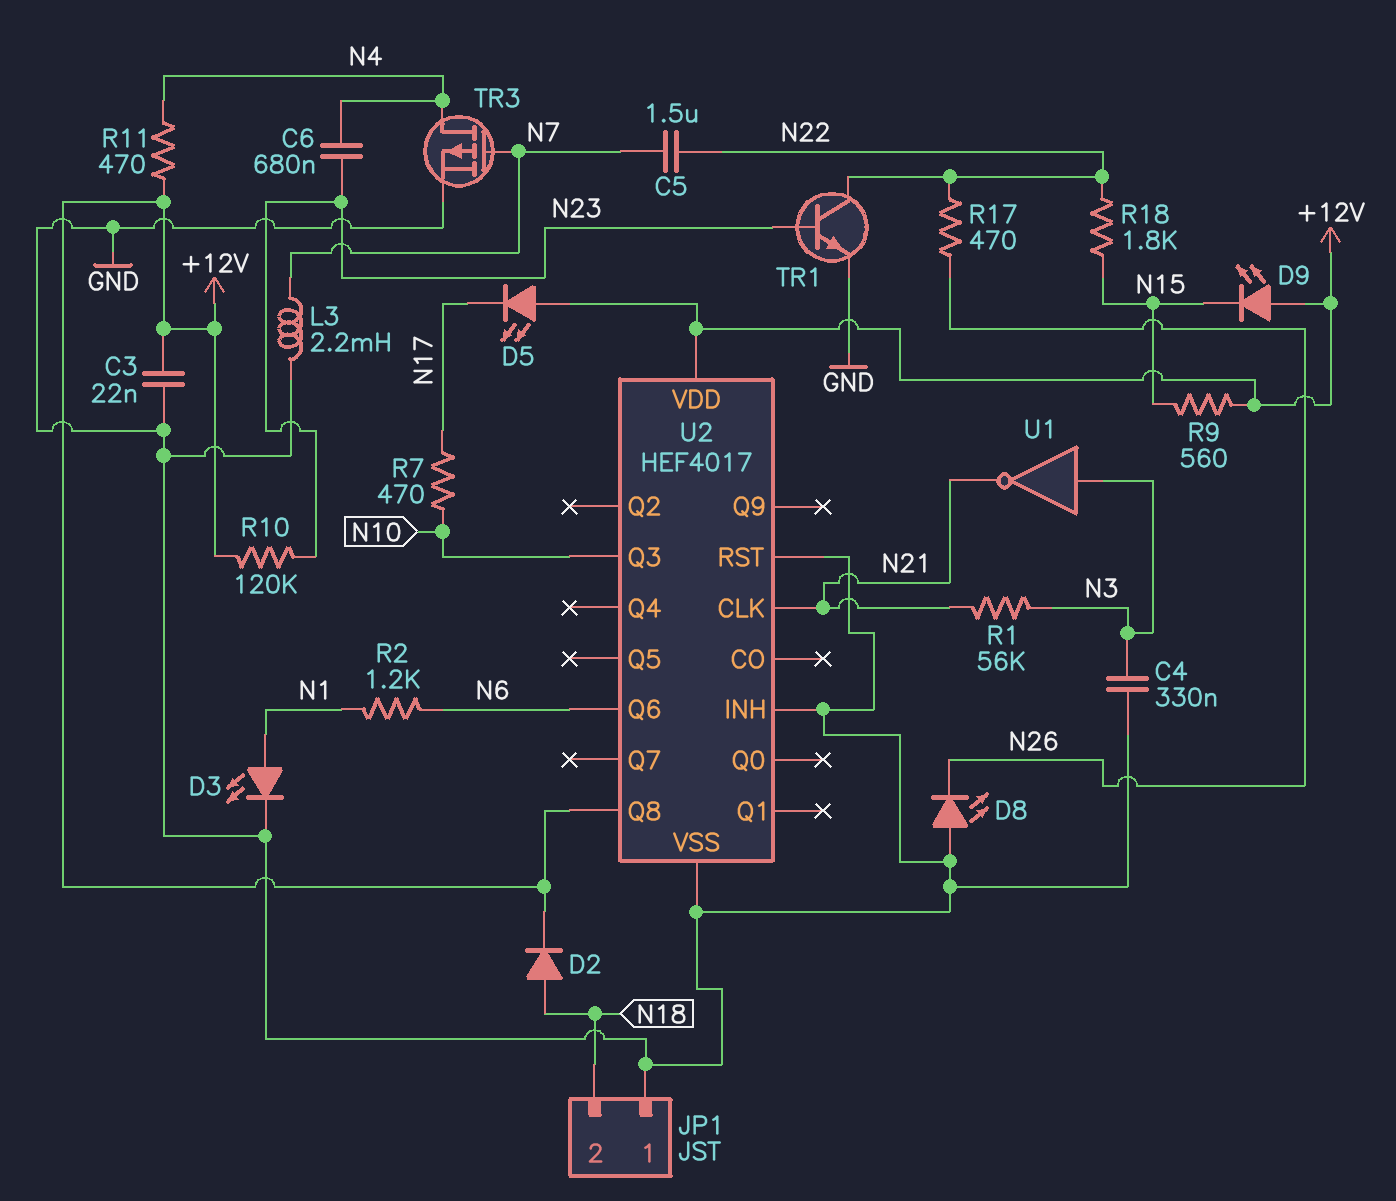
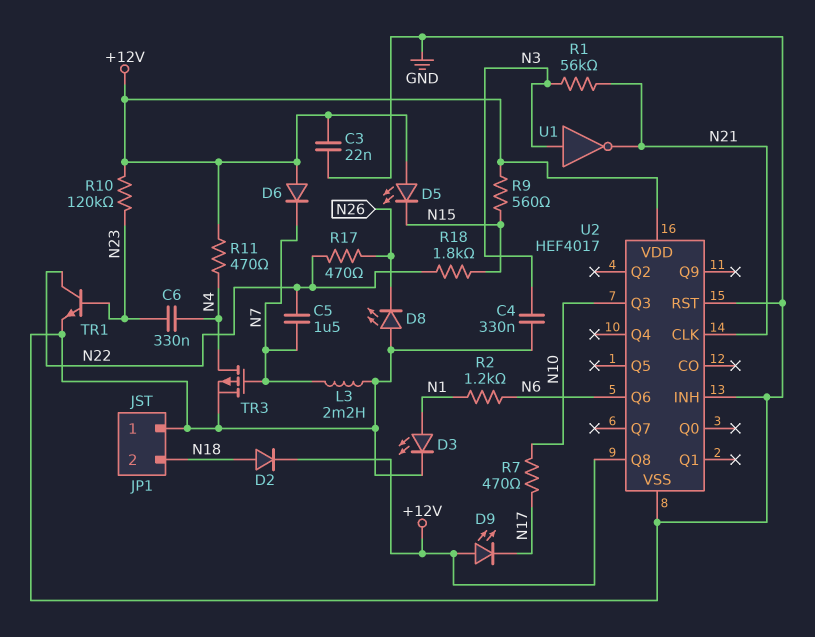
C6: 680nF (N4, N23) -> 330nF (N4, N23)
D5: LED (A +12V, K N17) -> LED (A +12V, K N15)
D6: none -> diode (A +12V, K N7)
D9: LED (A +12V, K N15) -> LED (A +12V, K N17)

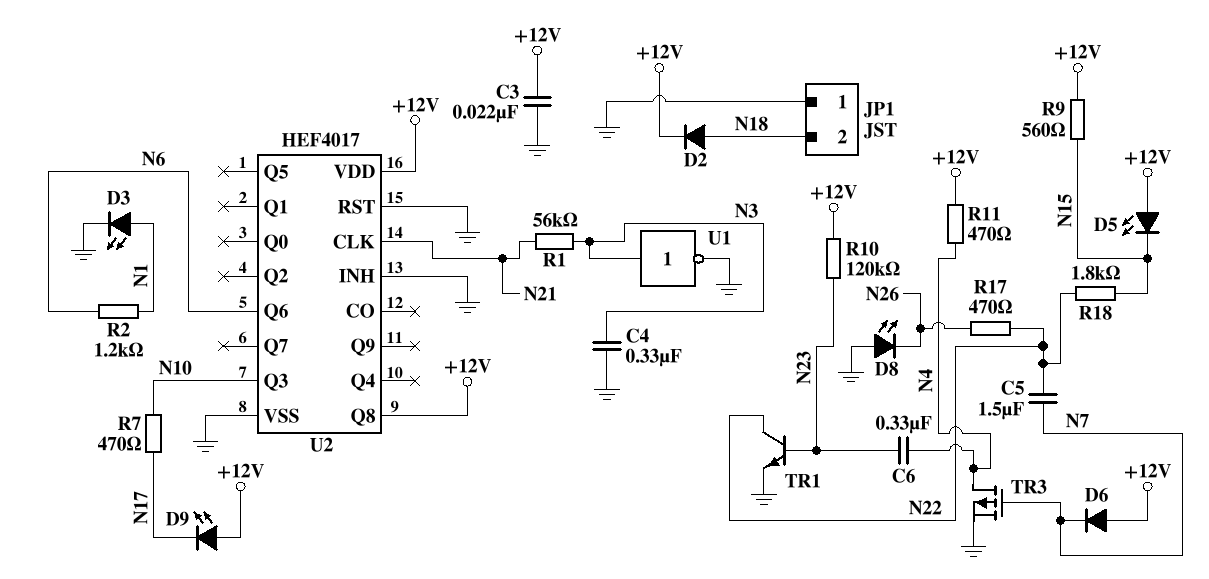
L3: 2.2mH (GND, N7) -> none
U1: NOT (in N3, out N21) -> NOT (in N3, out GND)

